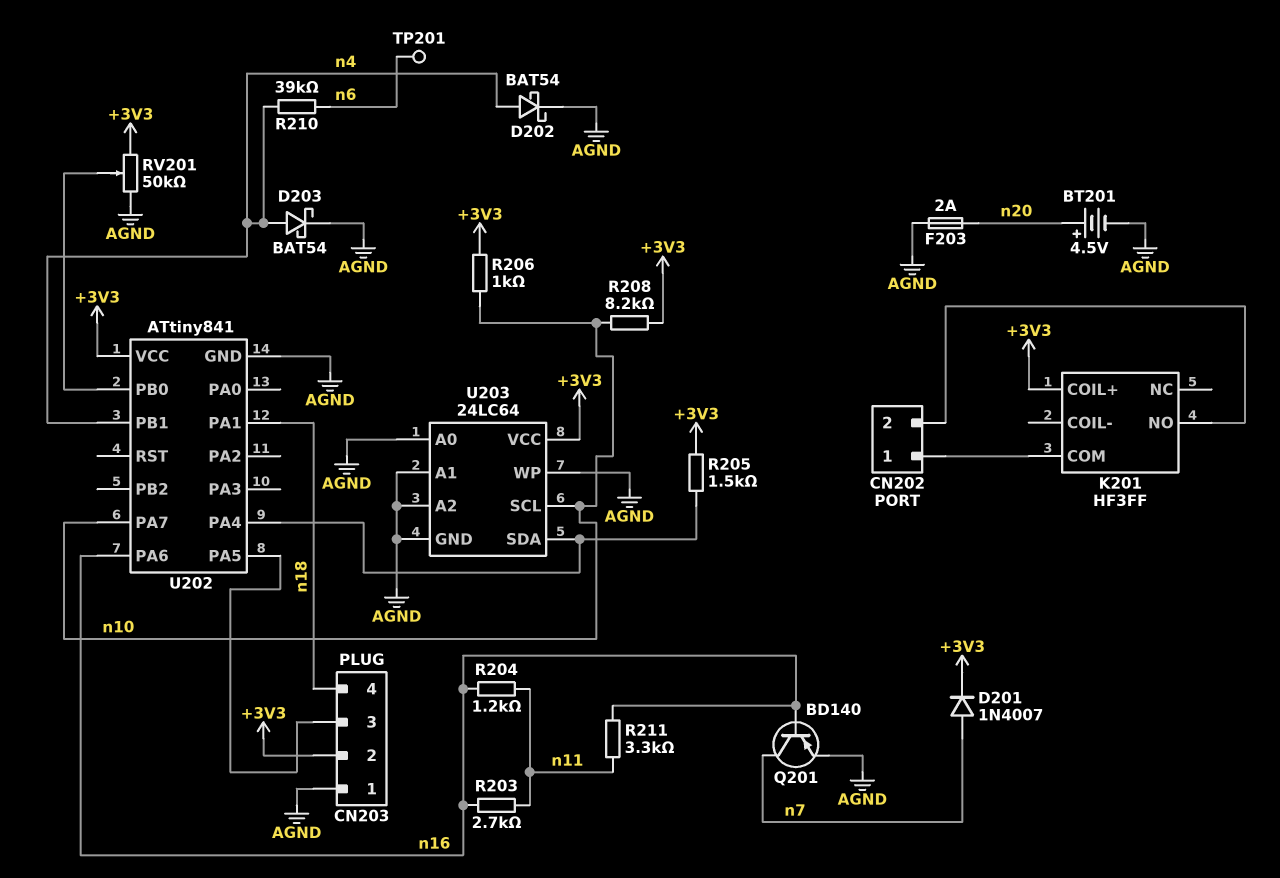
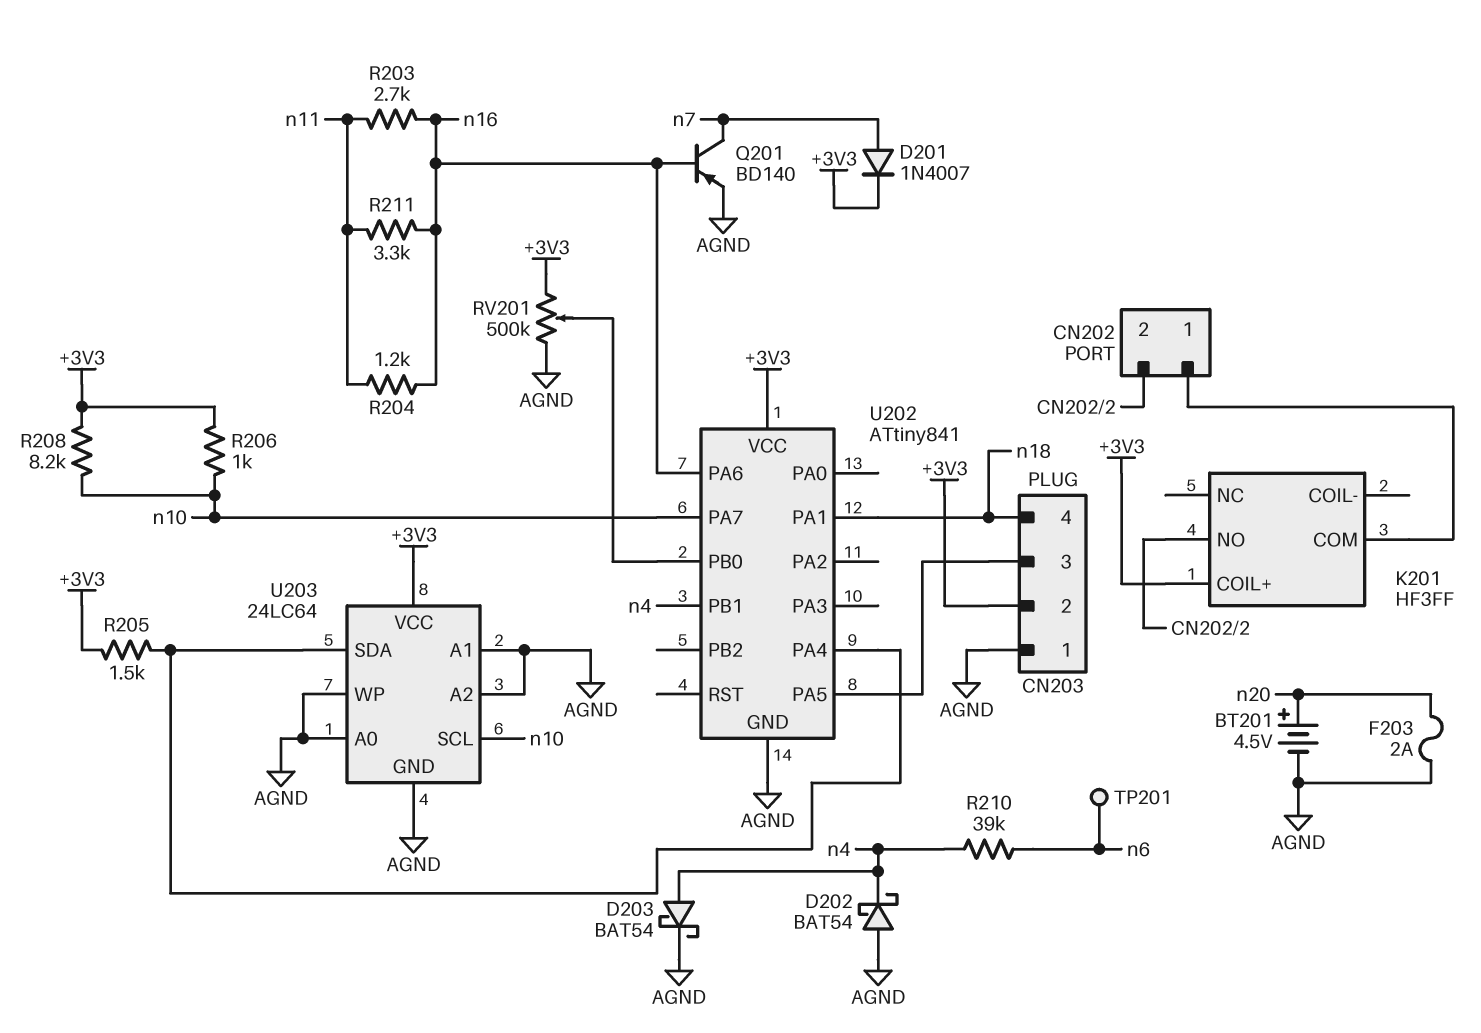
D202: schottky BAT54 (A n4, K AGND) -> schottky BAT54 (A AGND, K n4)
RV201: 50k (+3V3, AGND, wiper U202/PB0) -> 500k (+3V3, AGND, wiper U202/PB0)

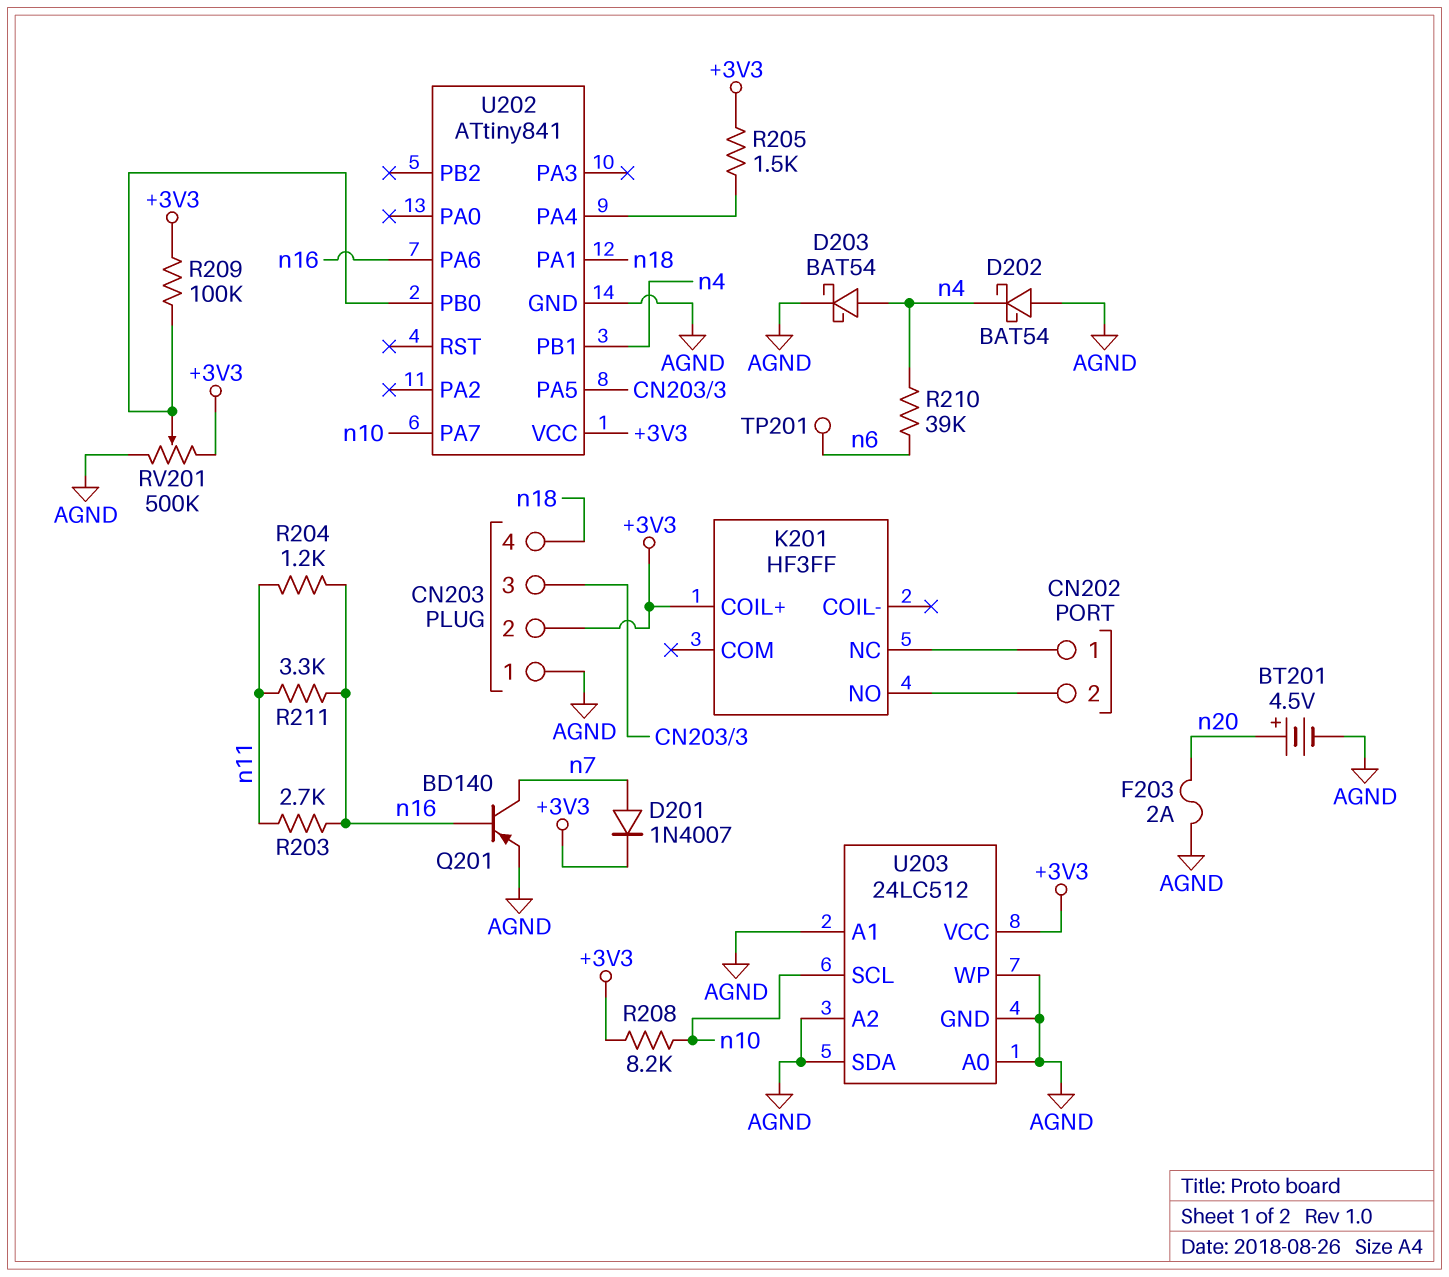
K201 pin COM: CN202/1 -> none
K201 pin NC: none -> CN202/1
R206: 1k (+3V3, n10) -> none
R209: none -> 100k (+3V3, U202/PB0)
U203: 24LC64 -> 24LC512
U203 pin SDA: U202/PA4 -> AGND

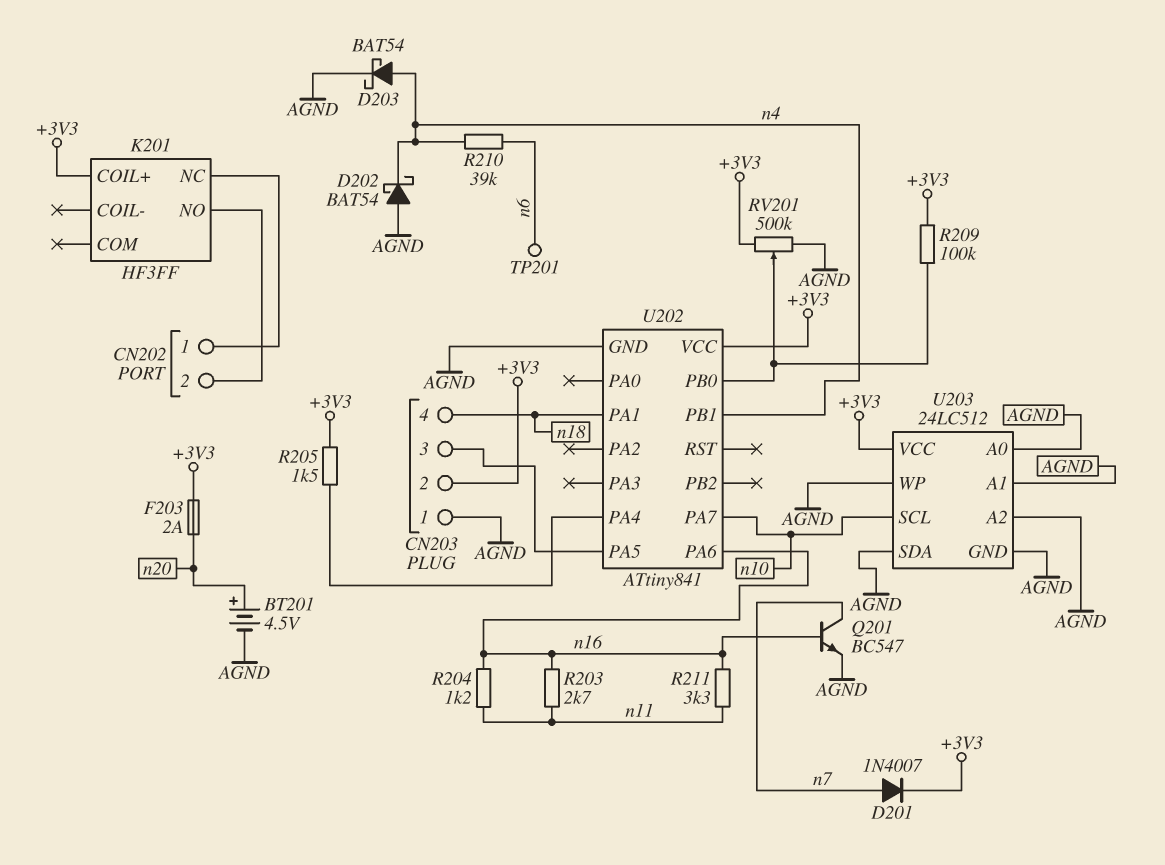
F203: 2A (AGND, n20) -> 2A (+3V3, n20)
Q201: PNP BD140 (B n16, C n7, E AGND) -> NPN BC547 (B n16, C n7, E AGND)
R208: 8.2k (+3V3, n10) -> none

